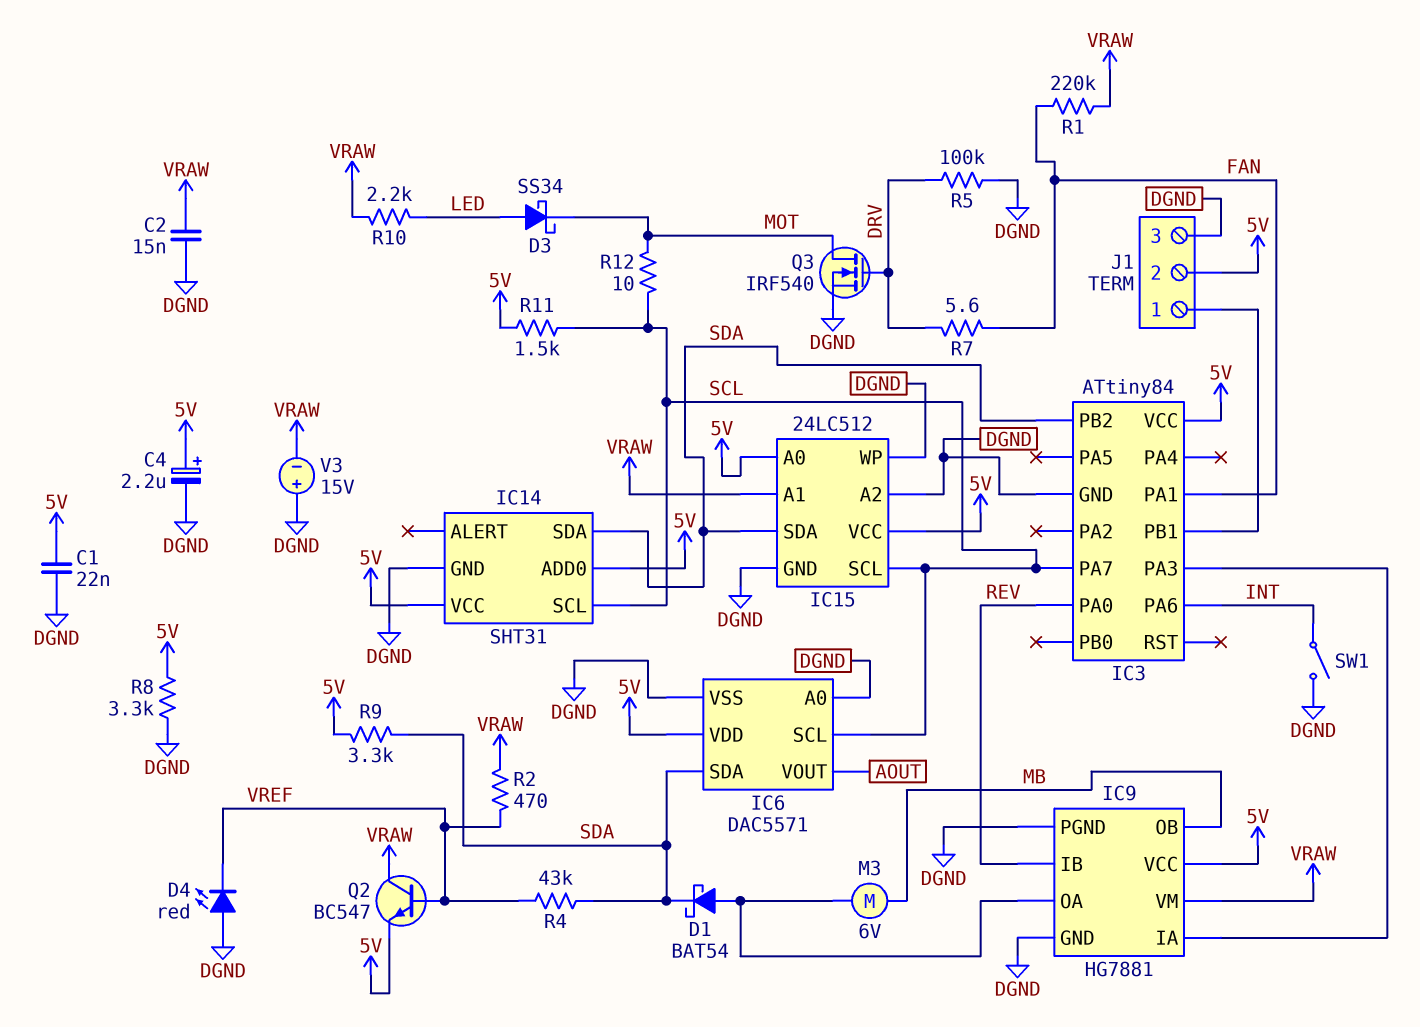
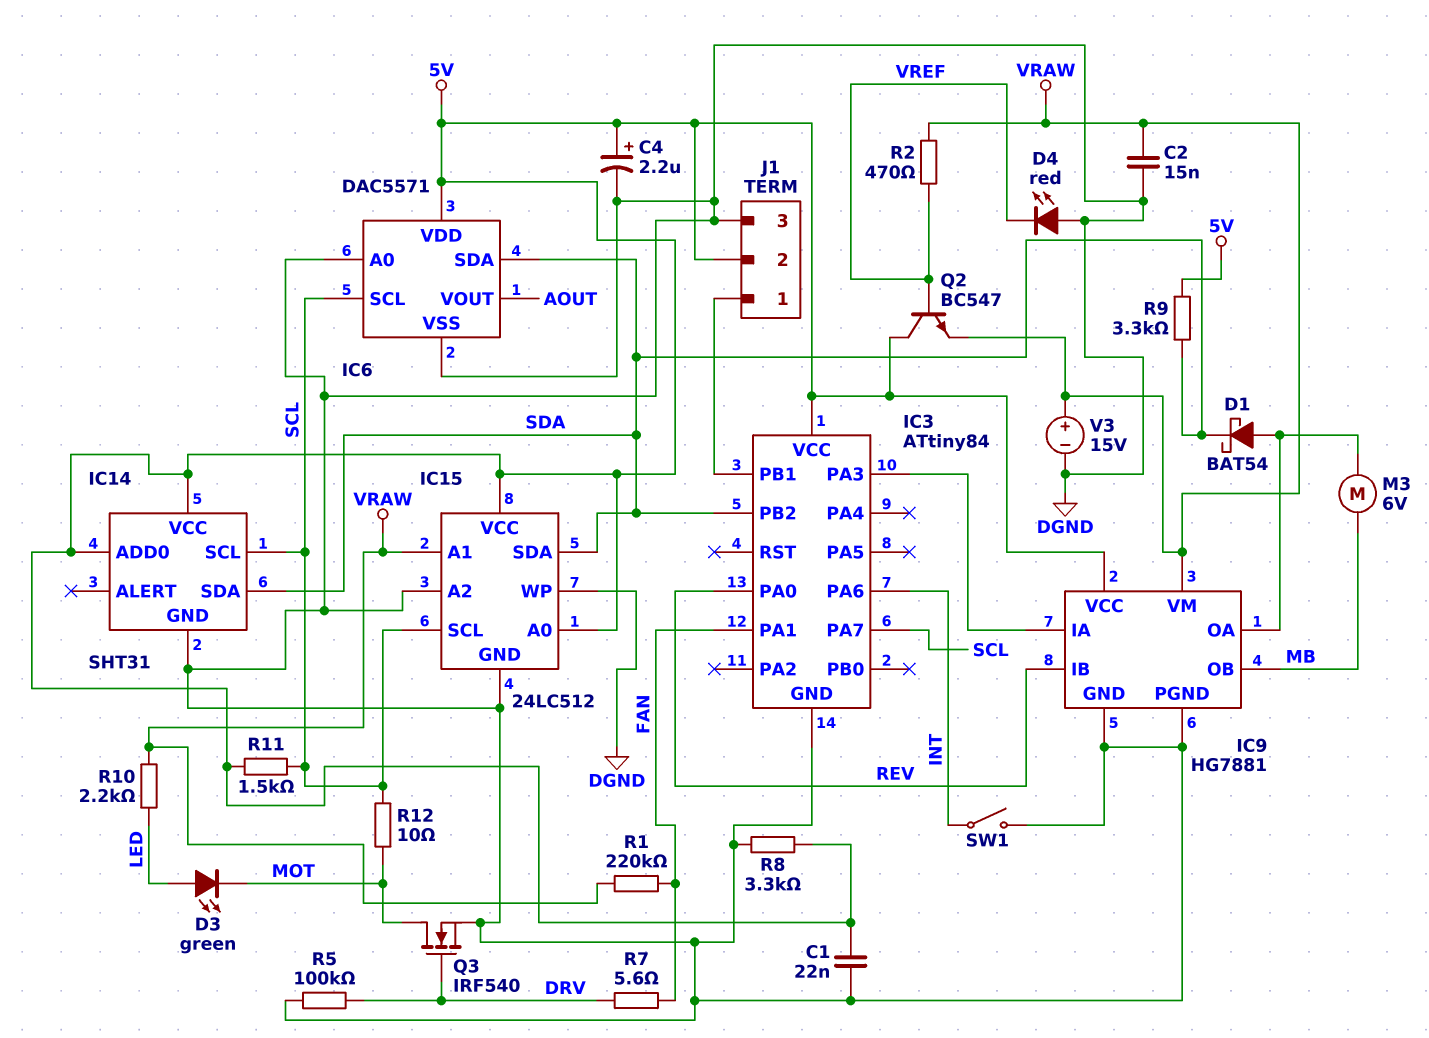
D3: schottky SS34 (A LED, K MOT) -> LED green (A LED, K MOT)
Q2: NPN BC547 (B VREF, C VRAW, E 5V) -> NPN BC547 (B VREF, C 5V, E VRAW)
R4: 43k (SDA, VREF) -> none
V3: 15V (plus DGND, minus VRAW) -> 15V (plus VRAW, minus DGND)

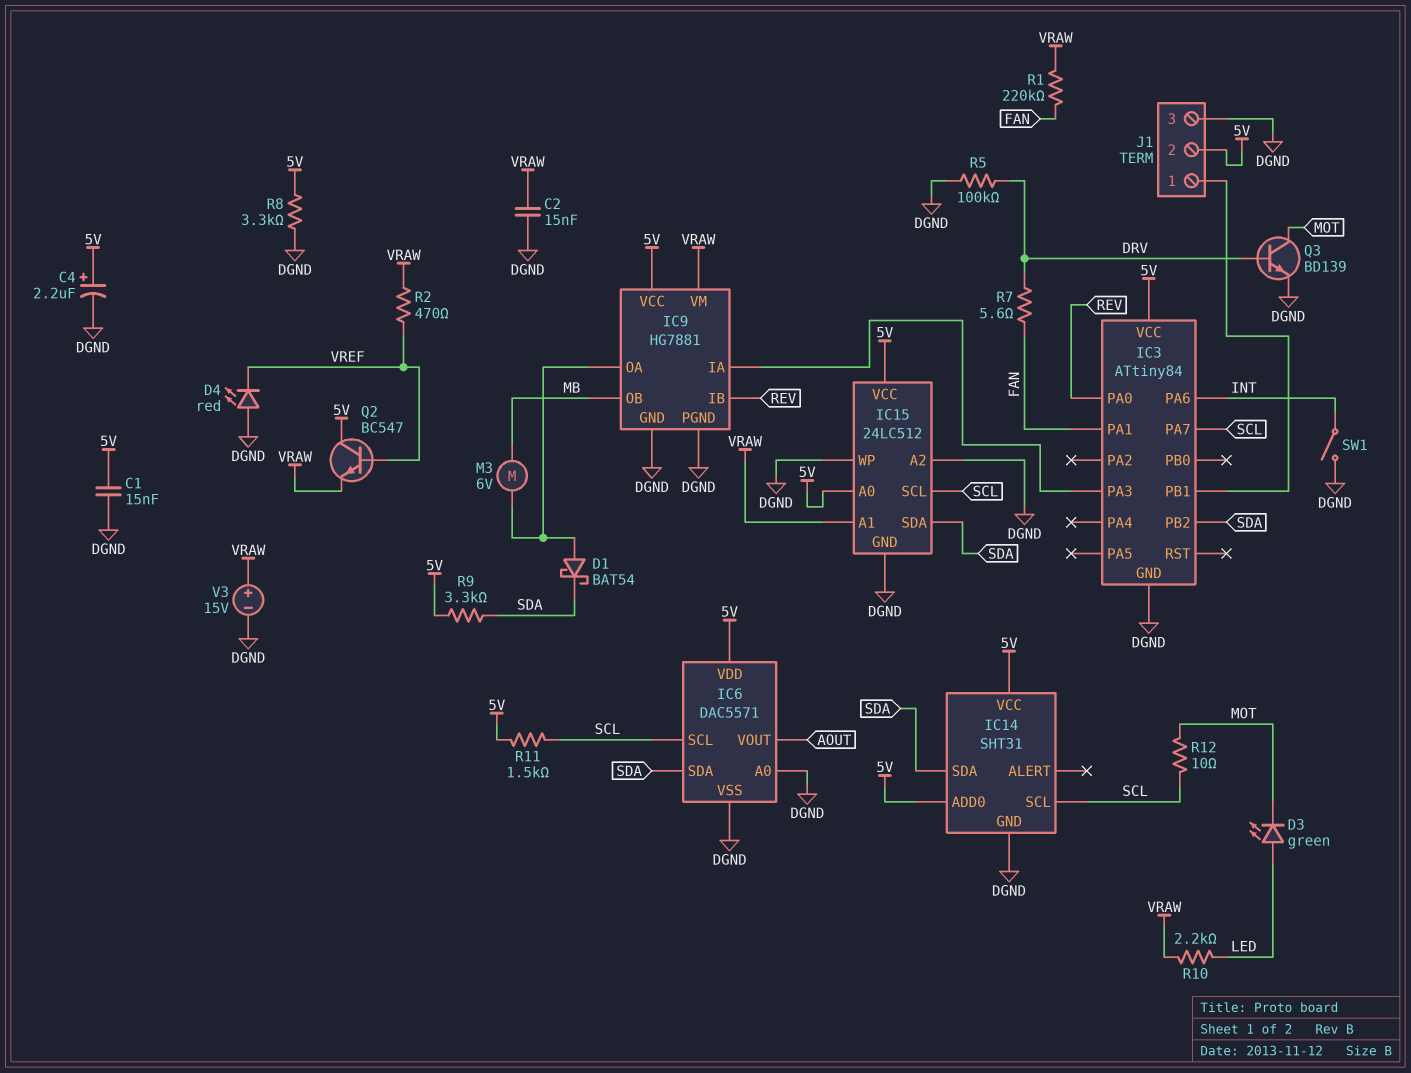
C1: 22nF (5V, DGND) -> 15nF (5V, DGND)
Q3: NMOS IRF540 (G DRV, D MOT, S DGND) -> NPN BD139 (B DRV, C MOT, E DGND)

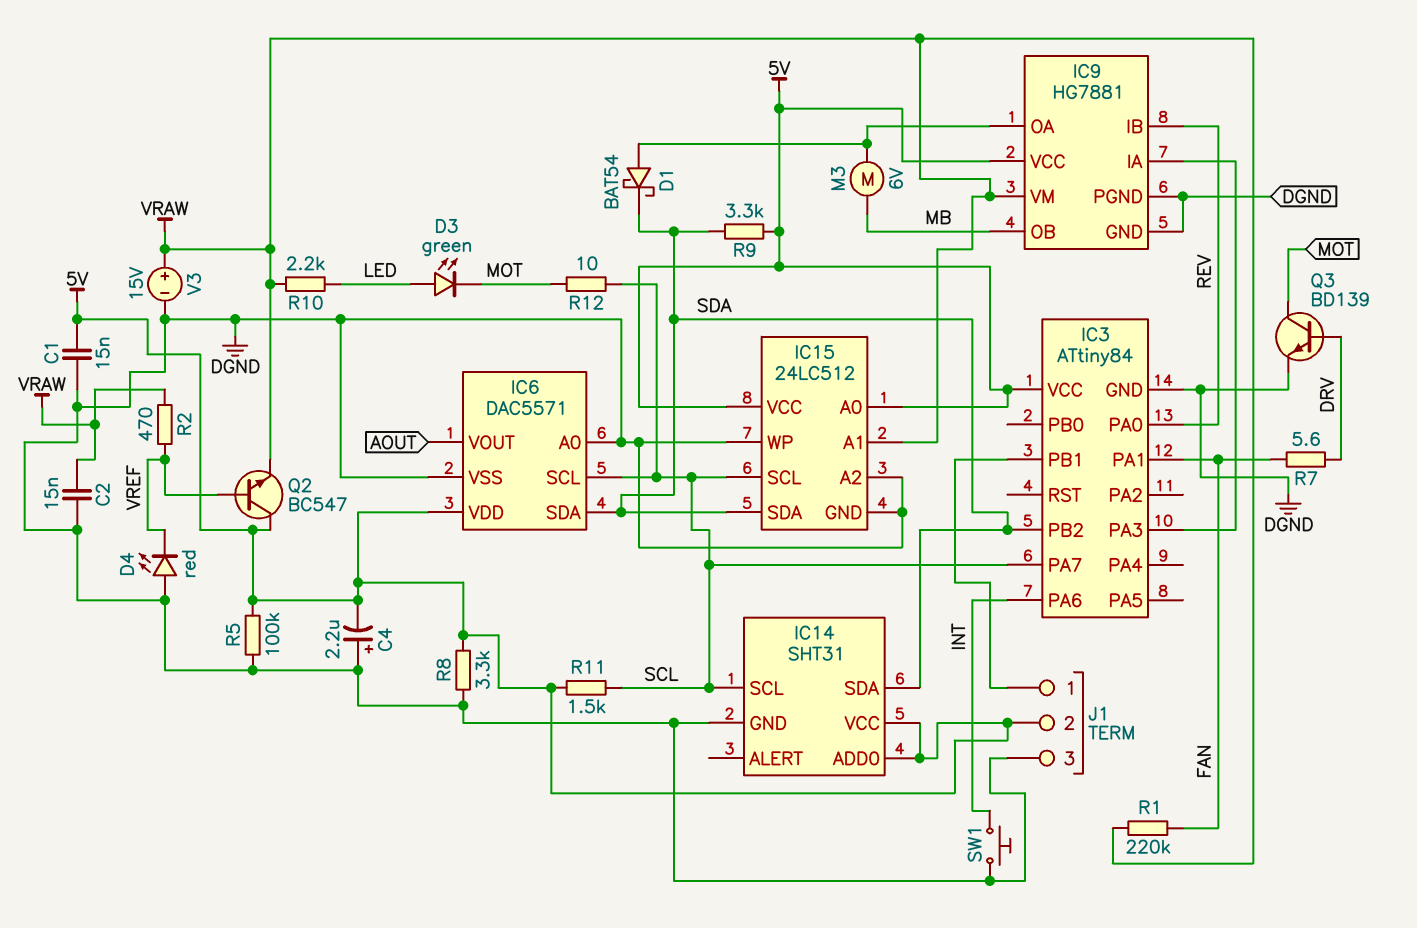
C4: 2.2uF (plus 5V, minus DGND) -> 2.2uF (plus DGND, minus 5V)
R5: 100k (DGND, DRV) -> 100k (5V, DGND)
SW1: switch (DGND, INT) -> button (DGND, INT)

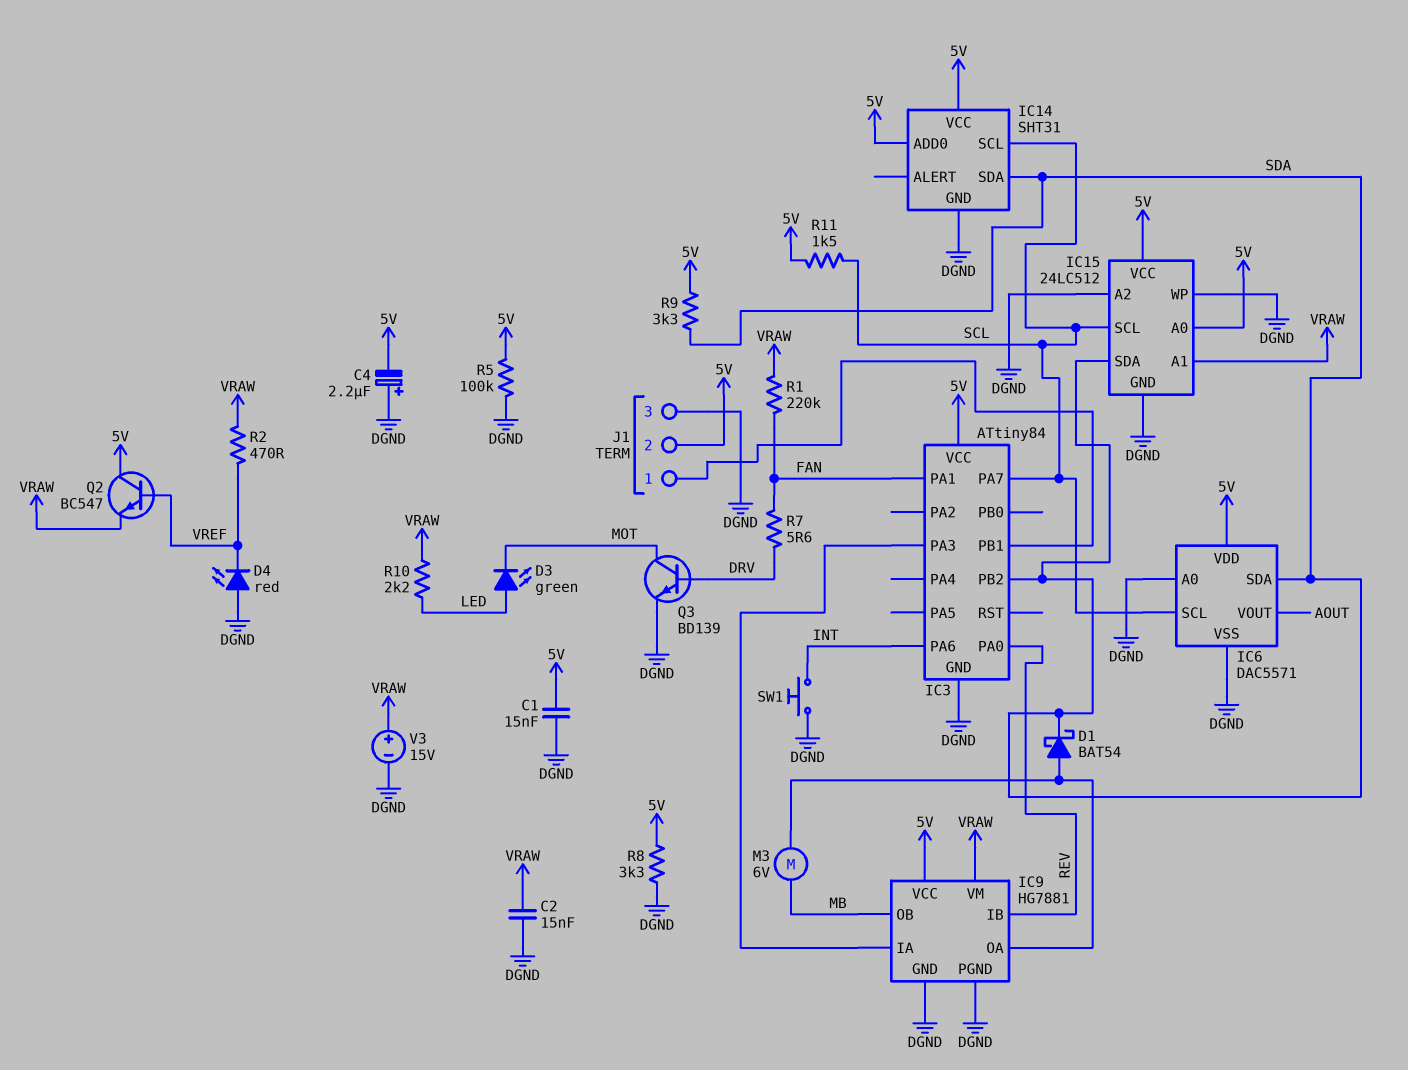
R12: 10 (MOT, SCL) -> none

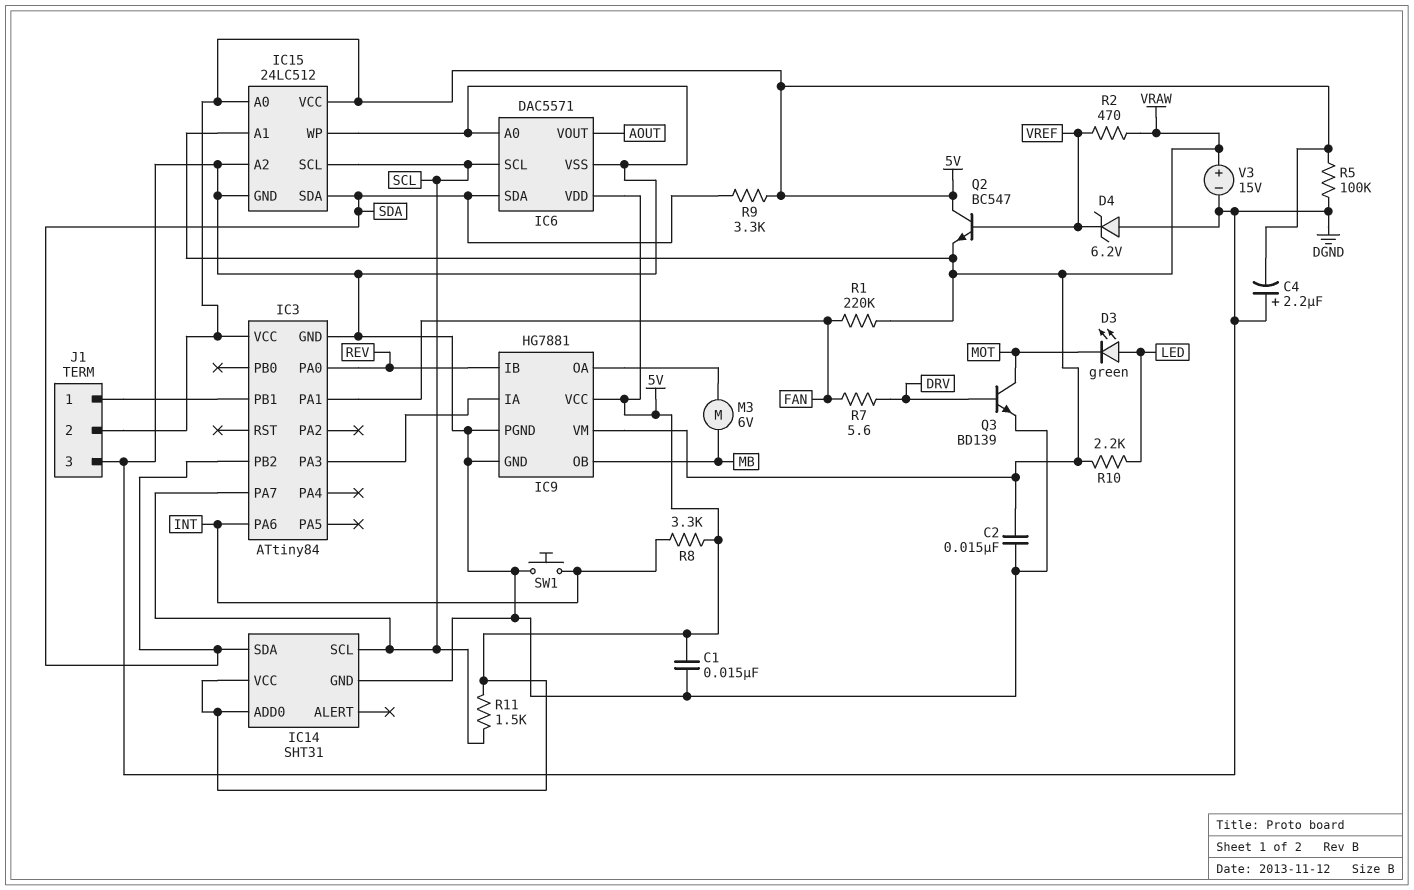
D1: schottky BAT54 (A IC9/OA, K SDA) -> none
D4: LED red (A DGND, K VREF) -> zener 6.2V (A DGND, K VREF)
R8: 3.3k (5V, DGND) -> 3.3k (5V, INT)

